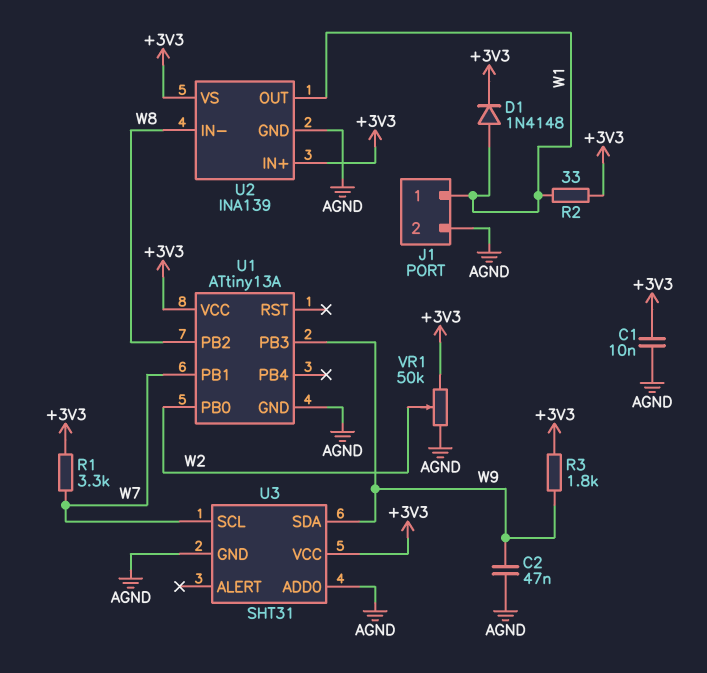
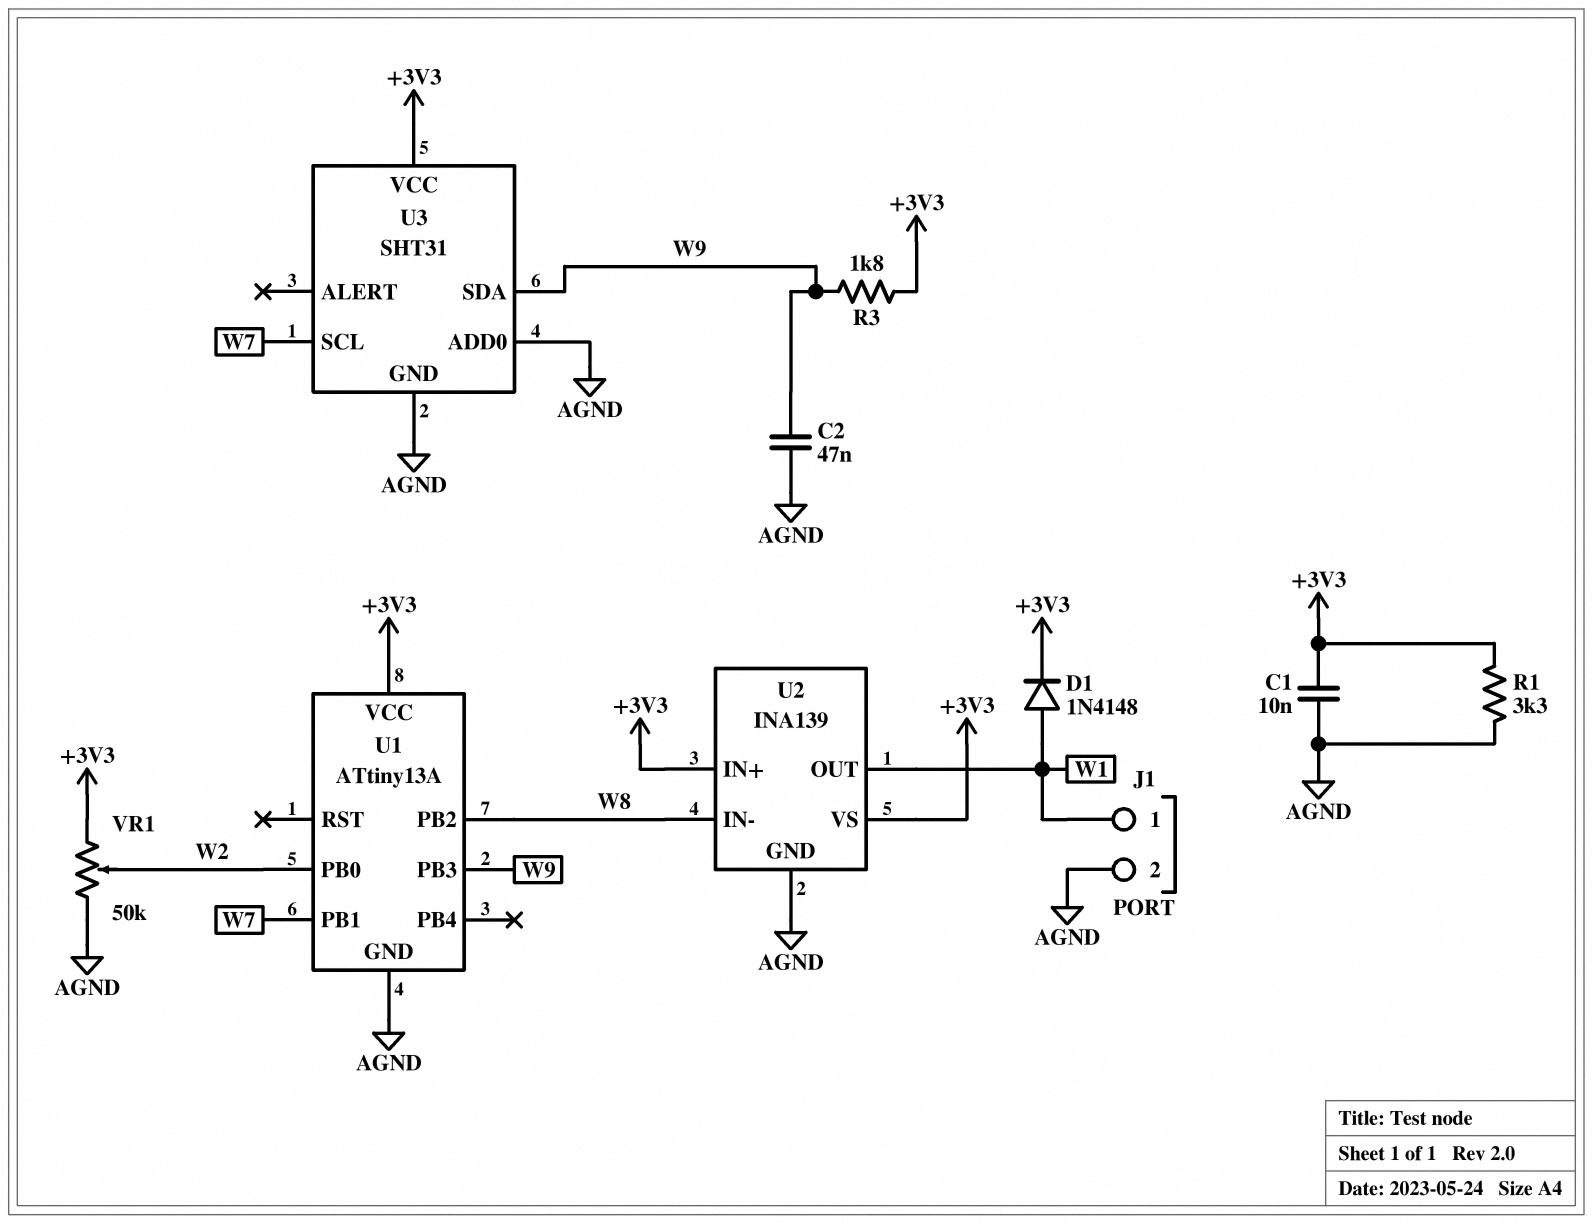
R1: 3.3k (+3V3, W7) -> 3.3k (+3V3, AGND)
R2: 33 (+3V3, W1) -> none

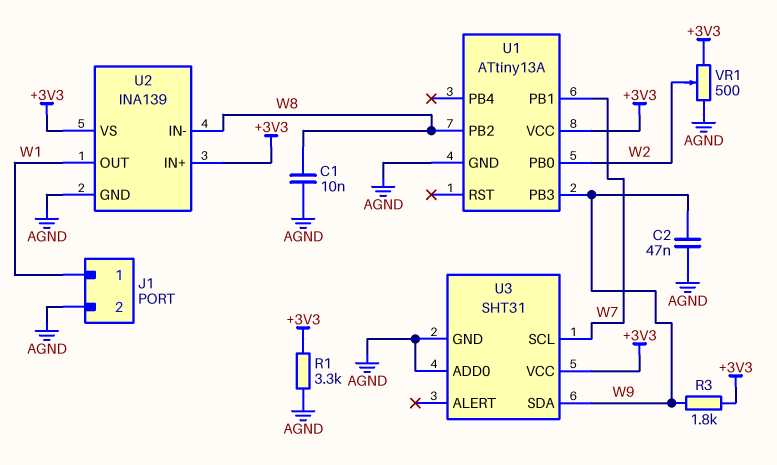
C1: 10nF (+3V3, AGND) -> 10nF (AGND, W8)
D1: diode 1N4148 (A W1, K +3V3) -> none
VR1: 50k (+3V3, AGND, wiper W2) -> 500 (+3V3, AGND, wiper W2)

